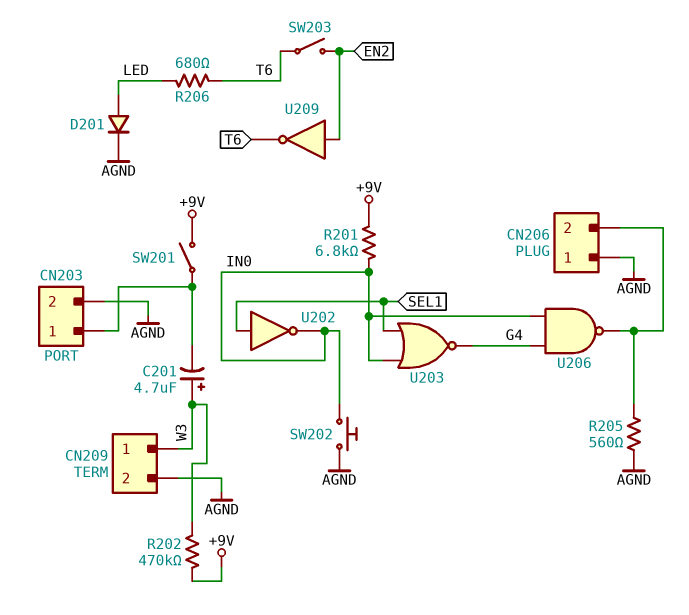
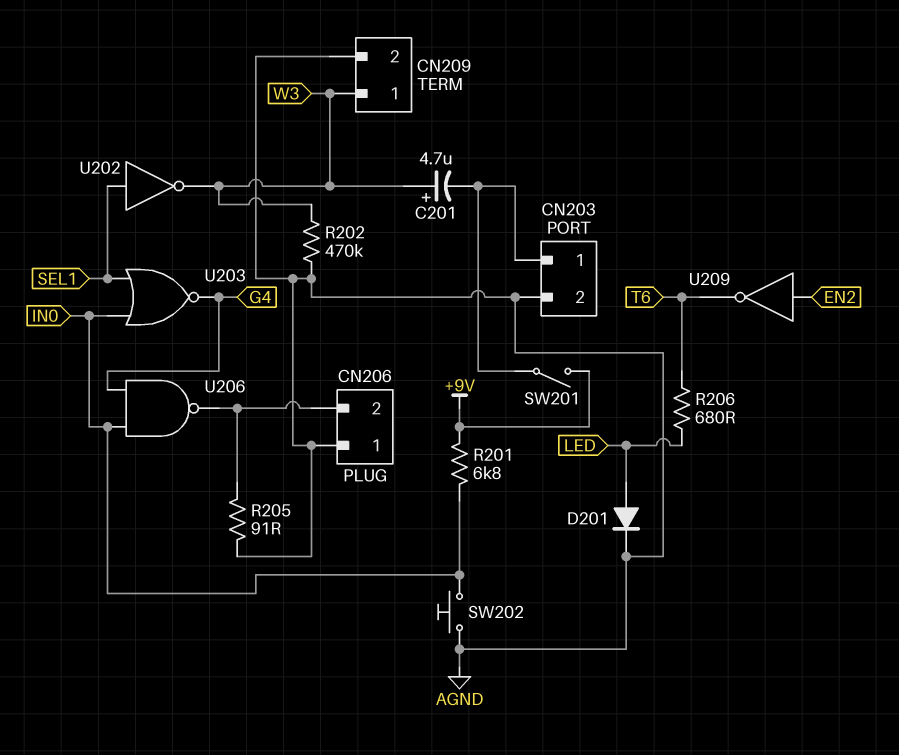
R202: 470k (+9V, W3) -> 470k (AGND, W3)
R205: 560 (AGND, CN206/2) -> 91 (AGND, CN206/2)
SW203: switch (EN2, T6) -> none
U202: NOT (in SEL1, out IN0) -> NOT (in SEL1, out W3)

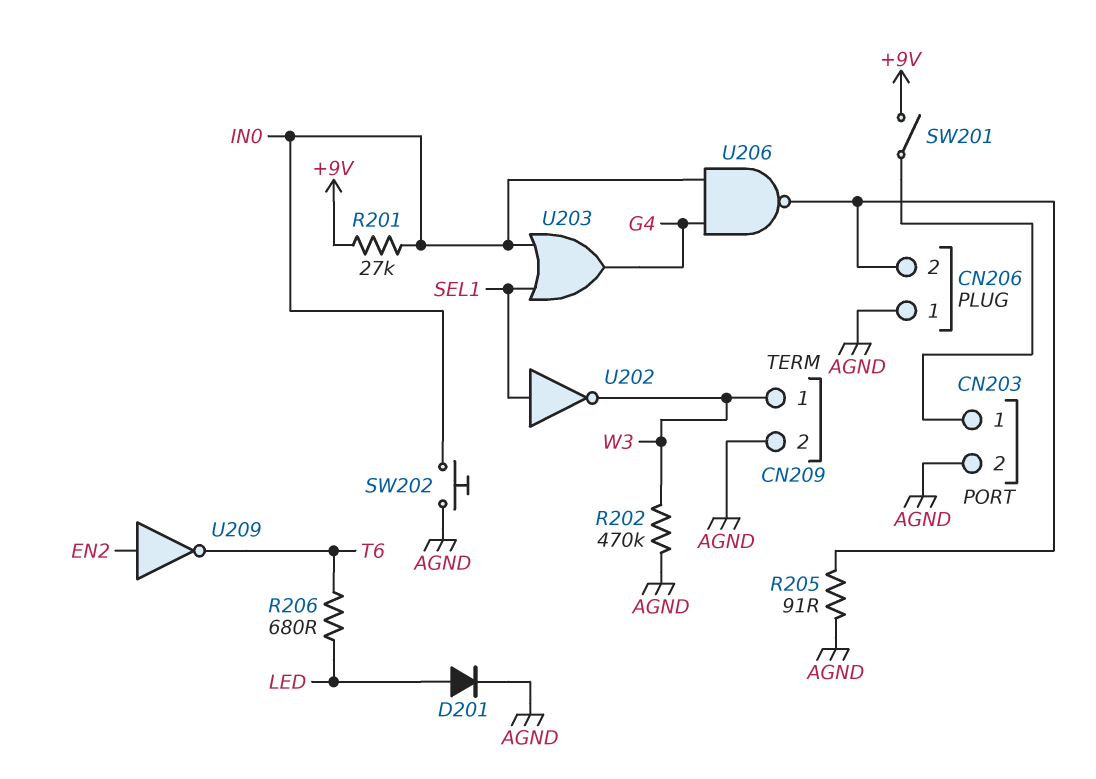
C201: 4.7uF (plus W3, minus CN203/1) -> none
R201: 6.8k (+9V, IN0) -> 27k (+9V, IN0)
U203: NOR (in IN0, in SEL1, out G4) -> OR (in IN0, in SEL1, out G4)

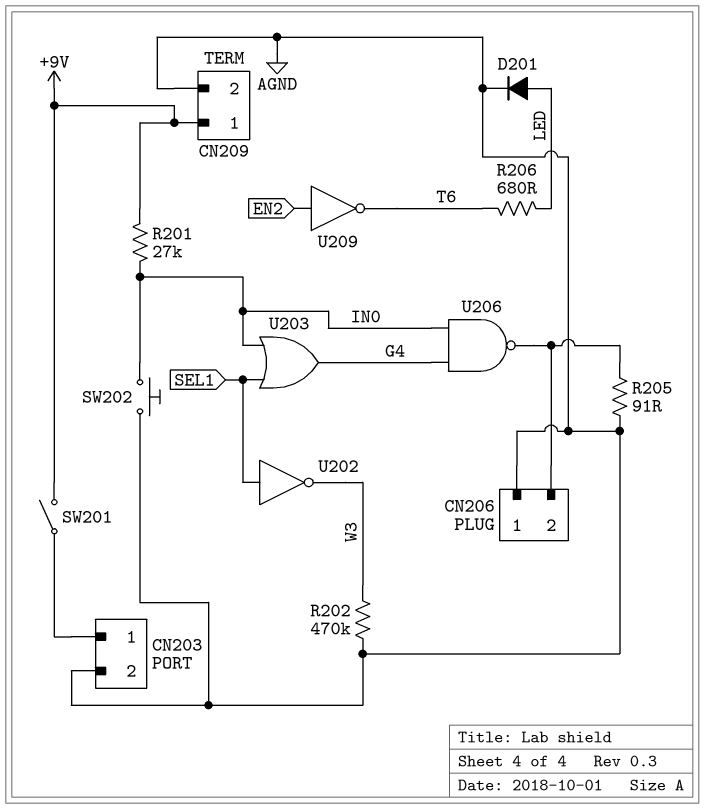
CN209 pin 1: W3 -> +9V

